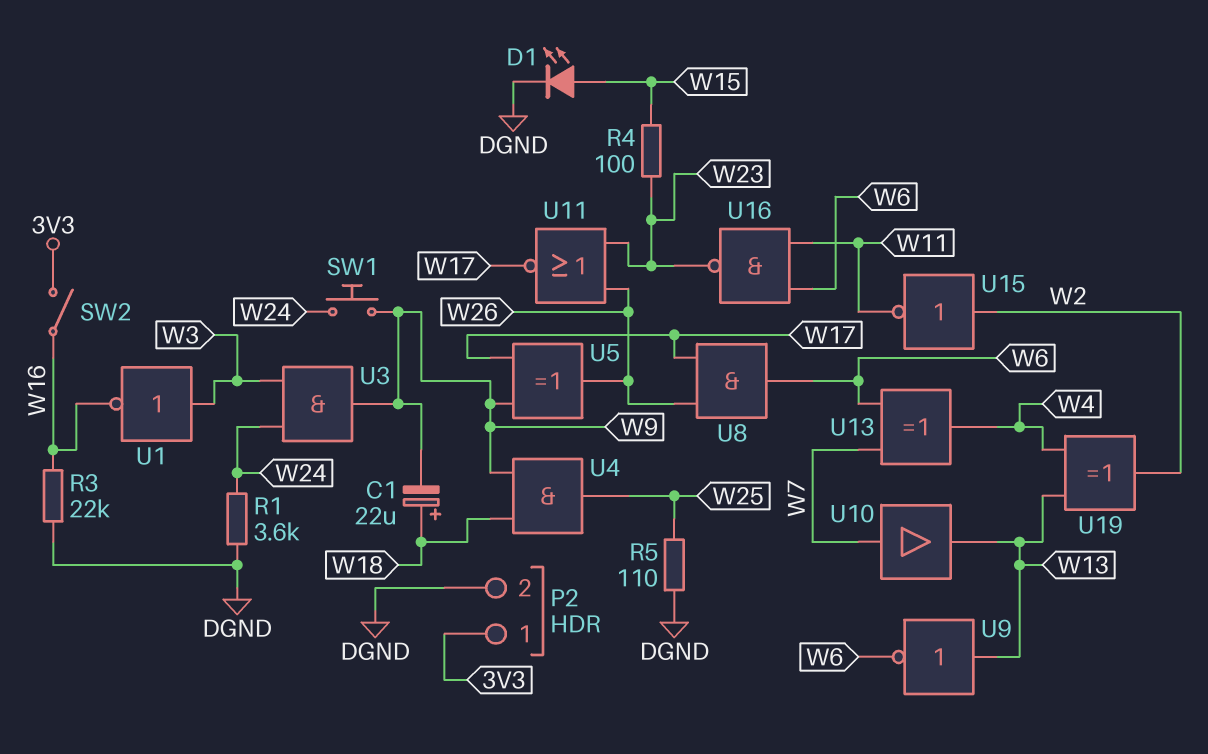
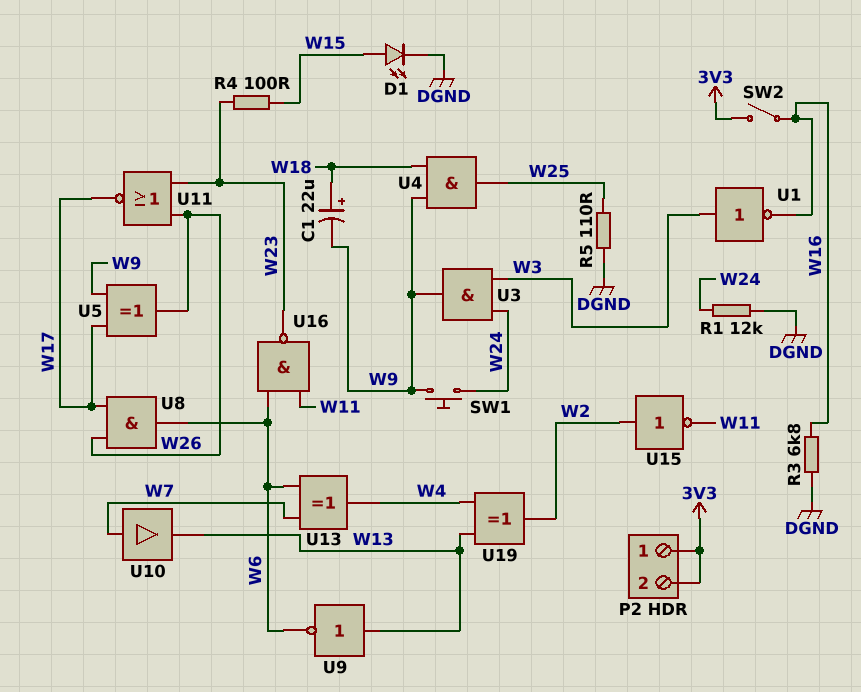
P2 pin 2: DGND -> 3V3
R1: 3.6k (DGND, W24) -> 12k (DGND, W24)
R3: 22k (DGND, W16) -> 6.8k (DGND, W16)

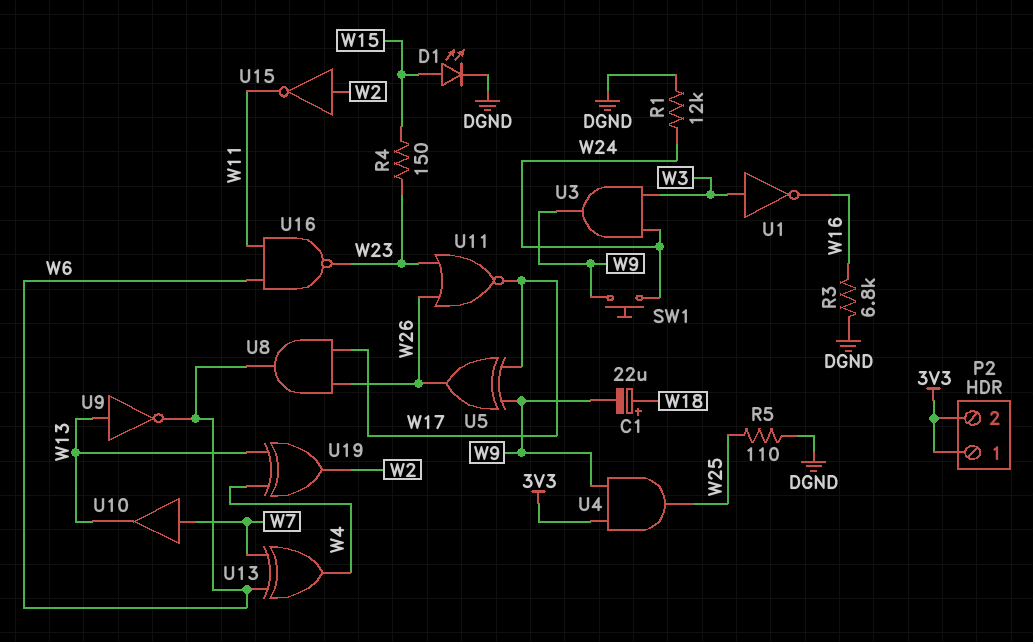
R4: 100 (W15, W23) -> 150 (W15, W23)
SW2: switch (3V3, W16) -> none
U4: AND (in W9, in W18, out W25) -> AND (in 3V3, in W9, out W25)

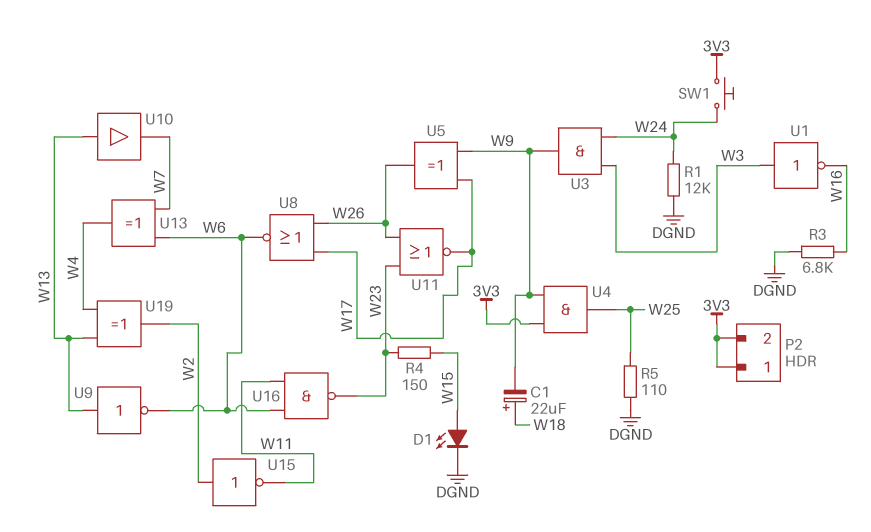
SW1: button (W9, W24) -> button (3V3, W24)
U8: AND (in W17, in W26, out W6) -> NOR (in W17, in W26, out W6)
U10: buffer (in W7, out W13) -> buffer (in W13, out W7)

